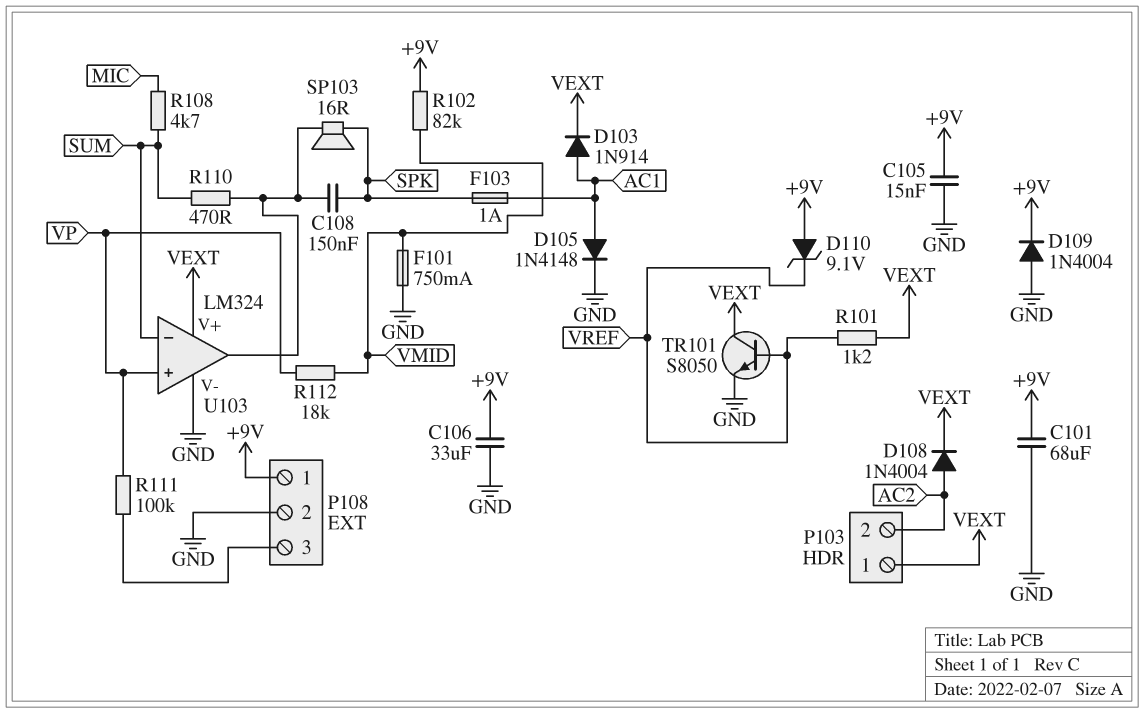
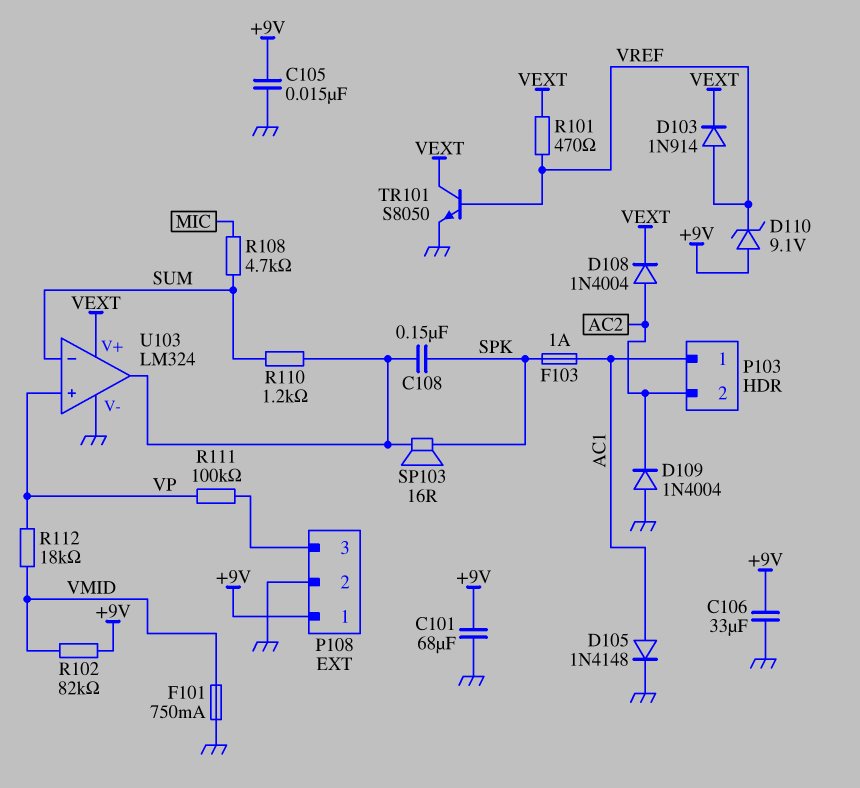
D103: diode 1N914 (A AC1, K VEXT) -> diode 1N914 (A VREF, K VEXT)
D109: diode 1N4004 (A GND, K +9V) -> diode 1N4004 (A GND, K AC2)
P103 pin 1: VEXT -> AC1
R101: 1.2k (VEXT, VREF) -> 470 (VEXT, VREF)
R110: 470 (SUM, U103/out) -> 1.2k (SUM, U103/out)

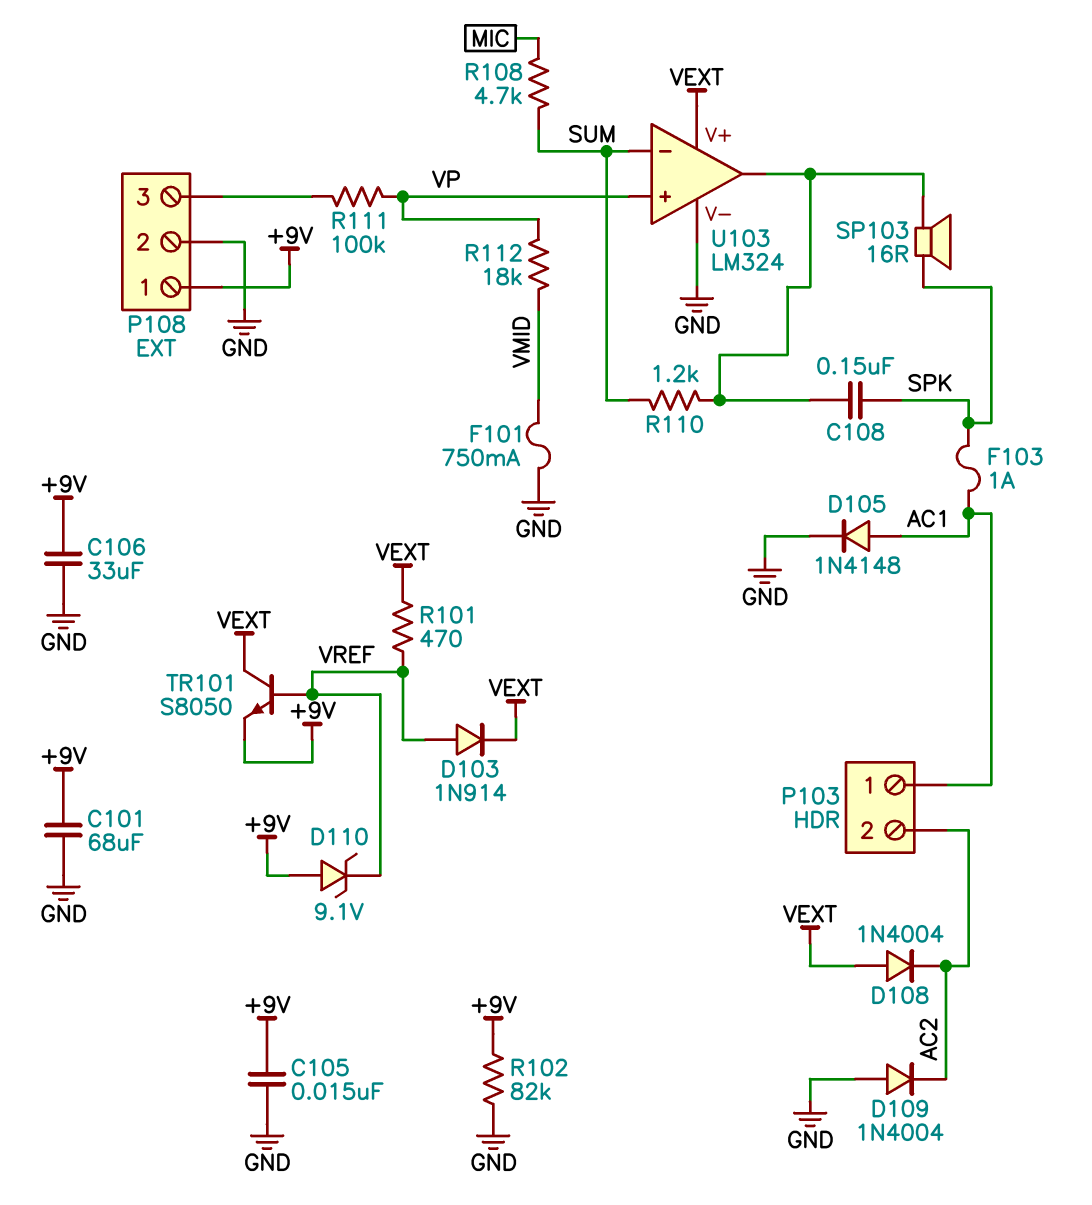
D108: diode 1N4004 (A AC2, K VEXT) -> diode 1N4004 (A VEXT, K AC2)
R102: 82k (+9V, VMID) -> 82k (+9V, GND)
TR101: NPN S8050 (B VREF, C VEXT, E GND) -> NPN S8050 (B VREF, C VEXT, E +9V)

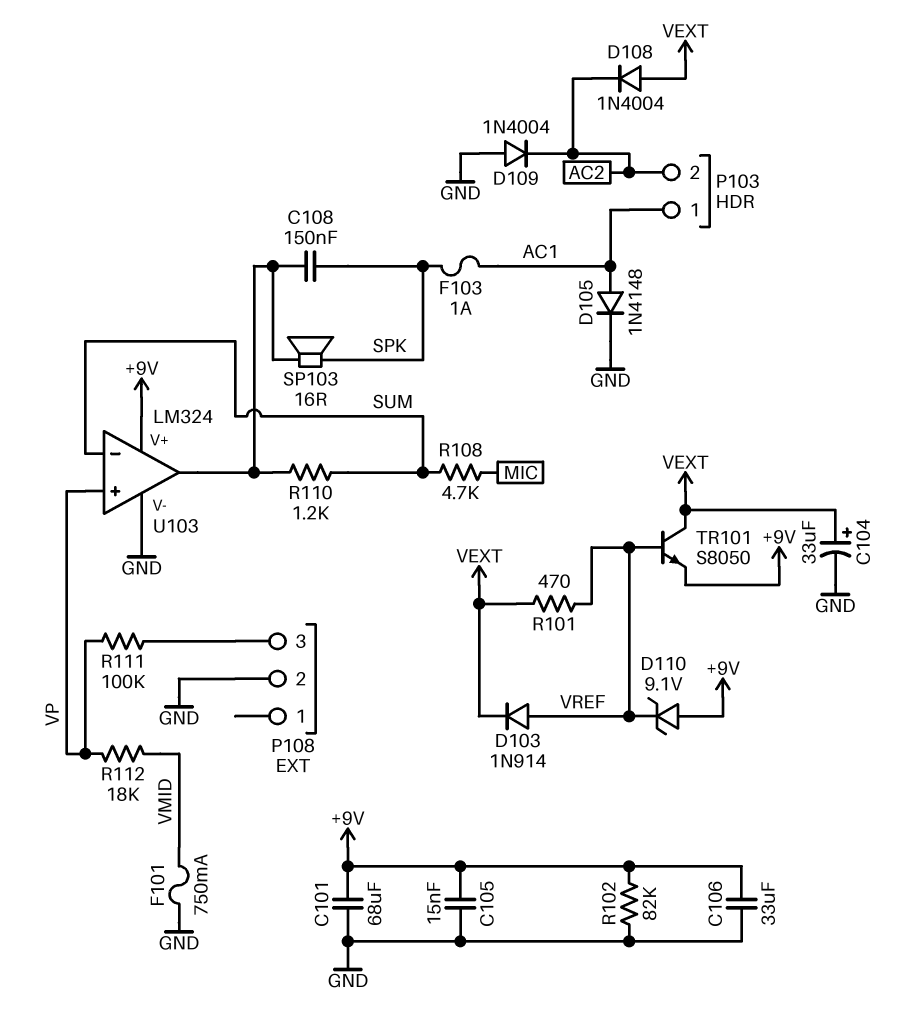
C104: none -> 33uF (plus VEXT, minus GND)
P108 pin 1: +9V -> none
U103 pin V+: VEXT -> +9V

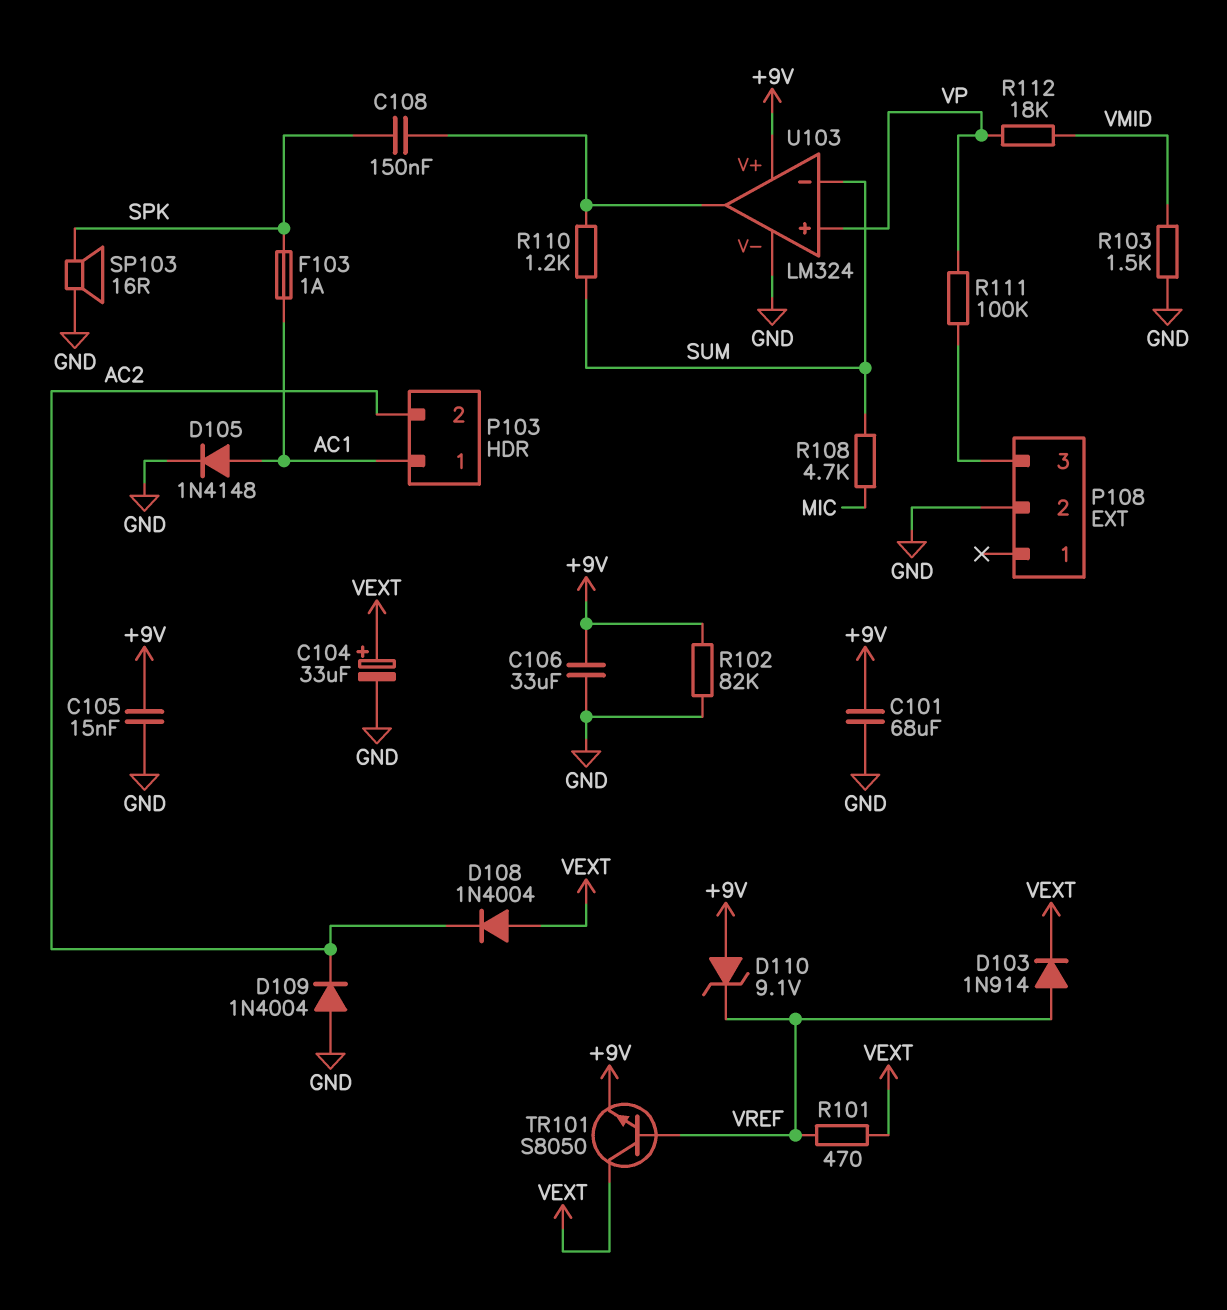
F101: 750mA (GND, VMID) -> none
R103: none -> 1.5k (GND, VMID)
SP103: speaker 16R (SPK, U103/out) -> speaker 16R (GND, SPK)

